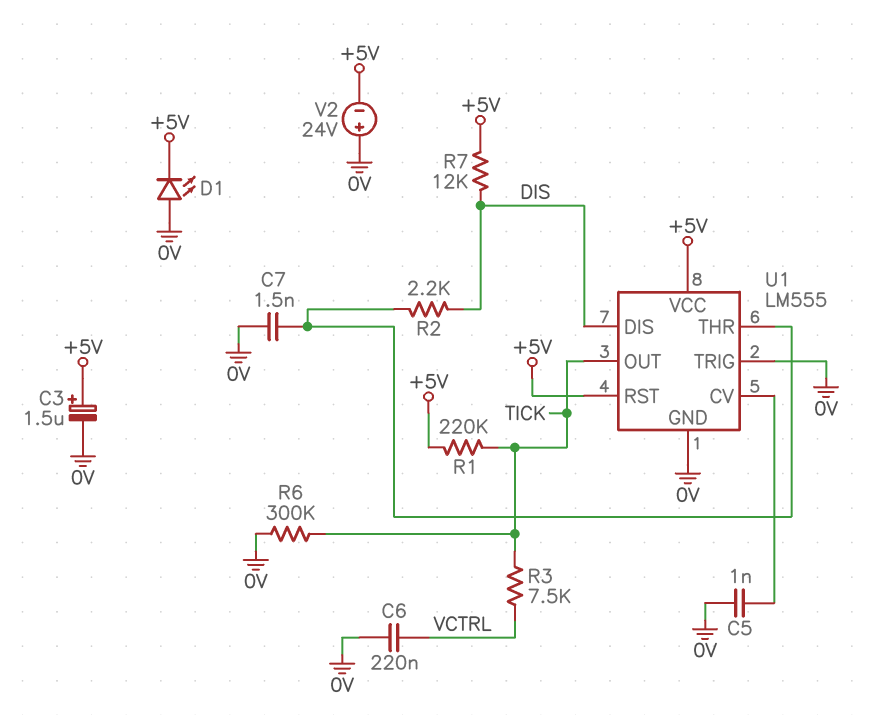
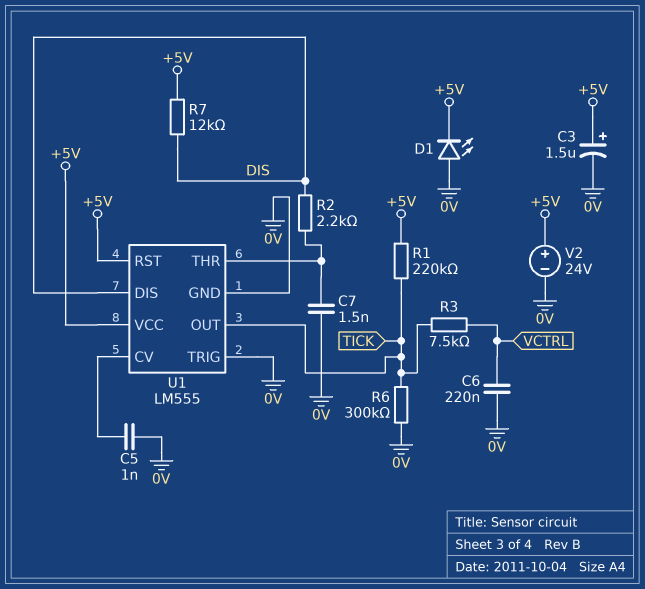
V2: 24V (plus 0V, minus +5V) -> 24V (plus +5V, minus 0V)

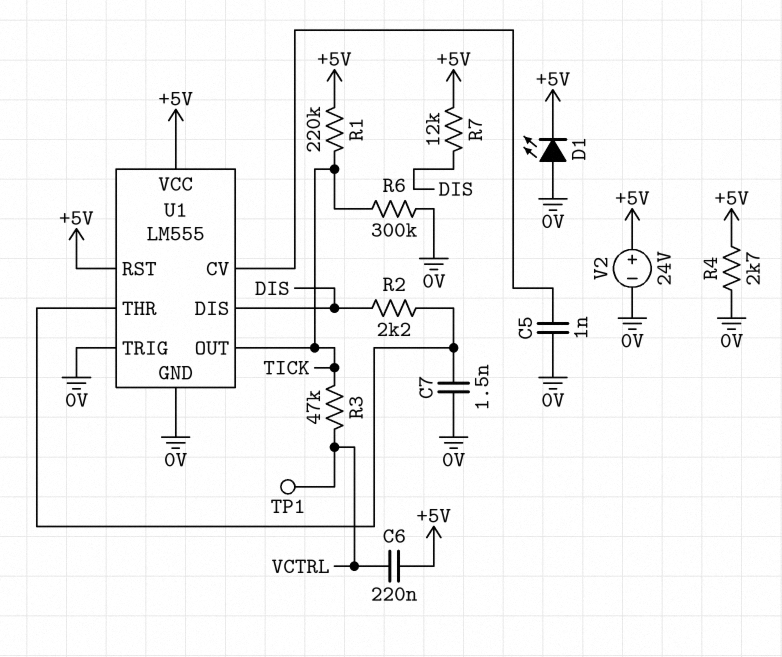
C3: 1.5uF (plus +5V, minus 0V) -> none
C6: 220nF (0V, VCTRL) -> 220nF (+5V, VCTRL)
R3: 7.5k (TICK, VCTRL) -> 47k (TICK, VCTRL)
R4: none -> 2.7k (+5V, 0V)
TP1: none -> test point (VCTRL)

